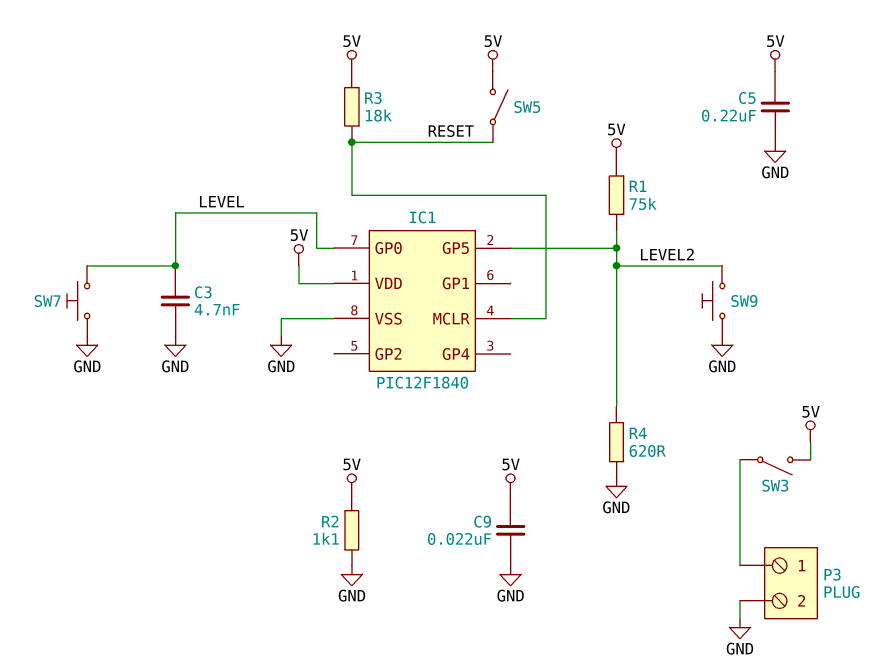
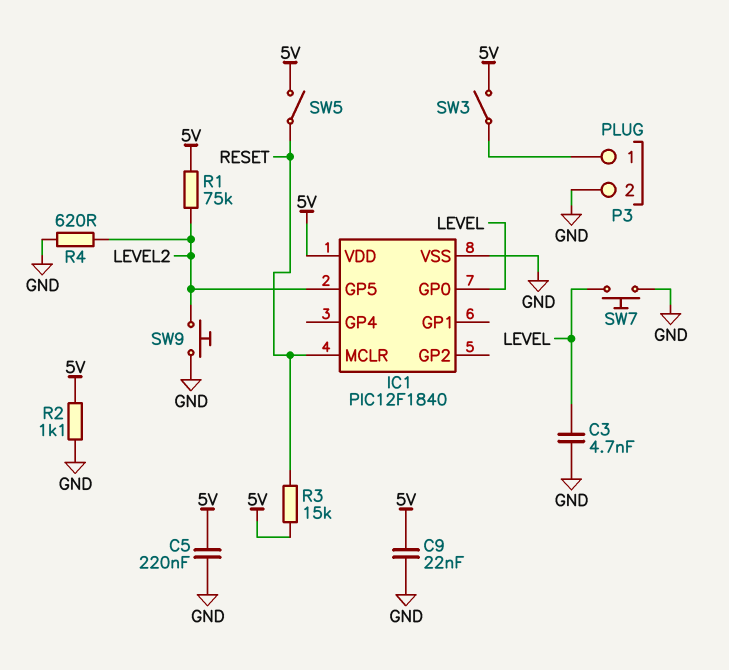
R3: 18k (5V, RESET) -> 15k (5V, RESET)

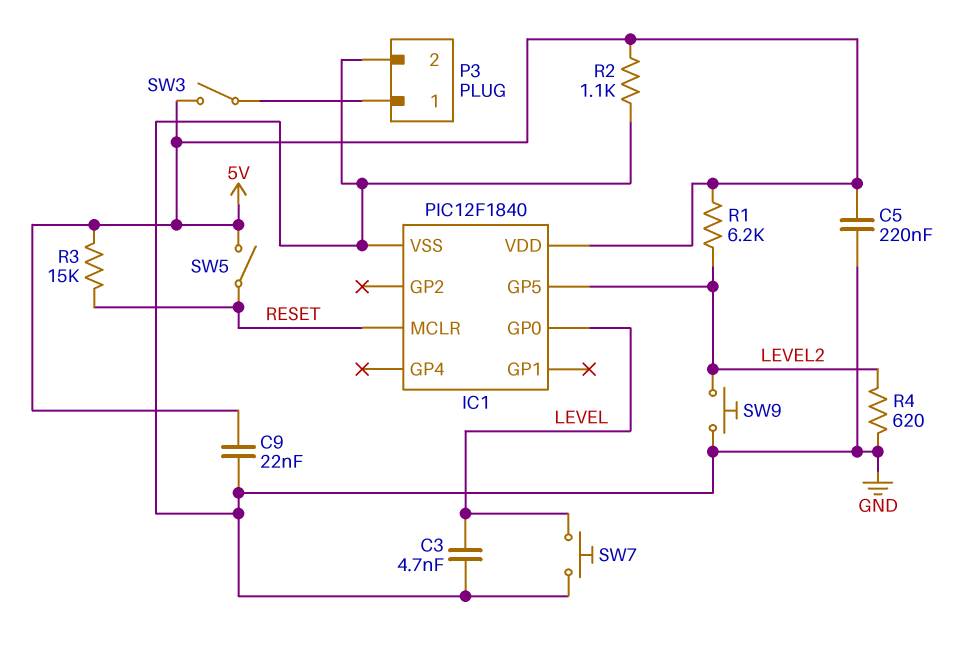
R1: 75k (5V, LEVEL2) -> 6.2k (5V, LEVEL2)

